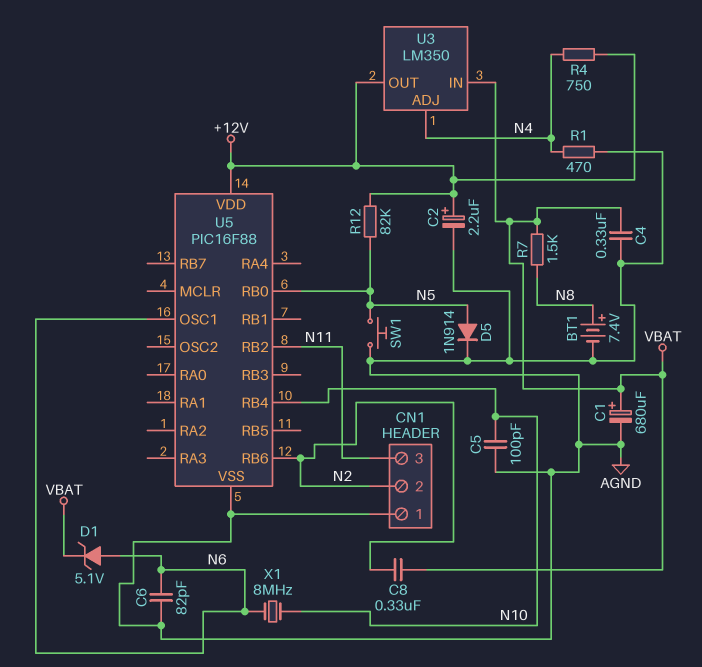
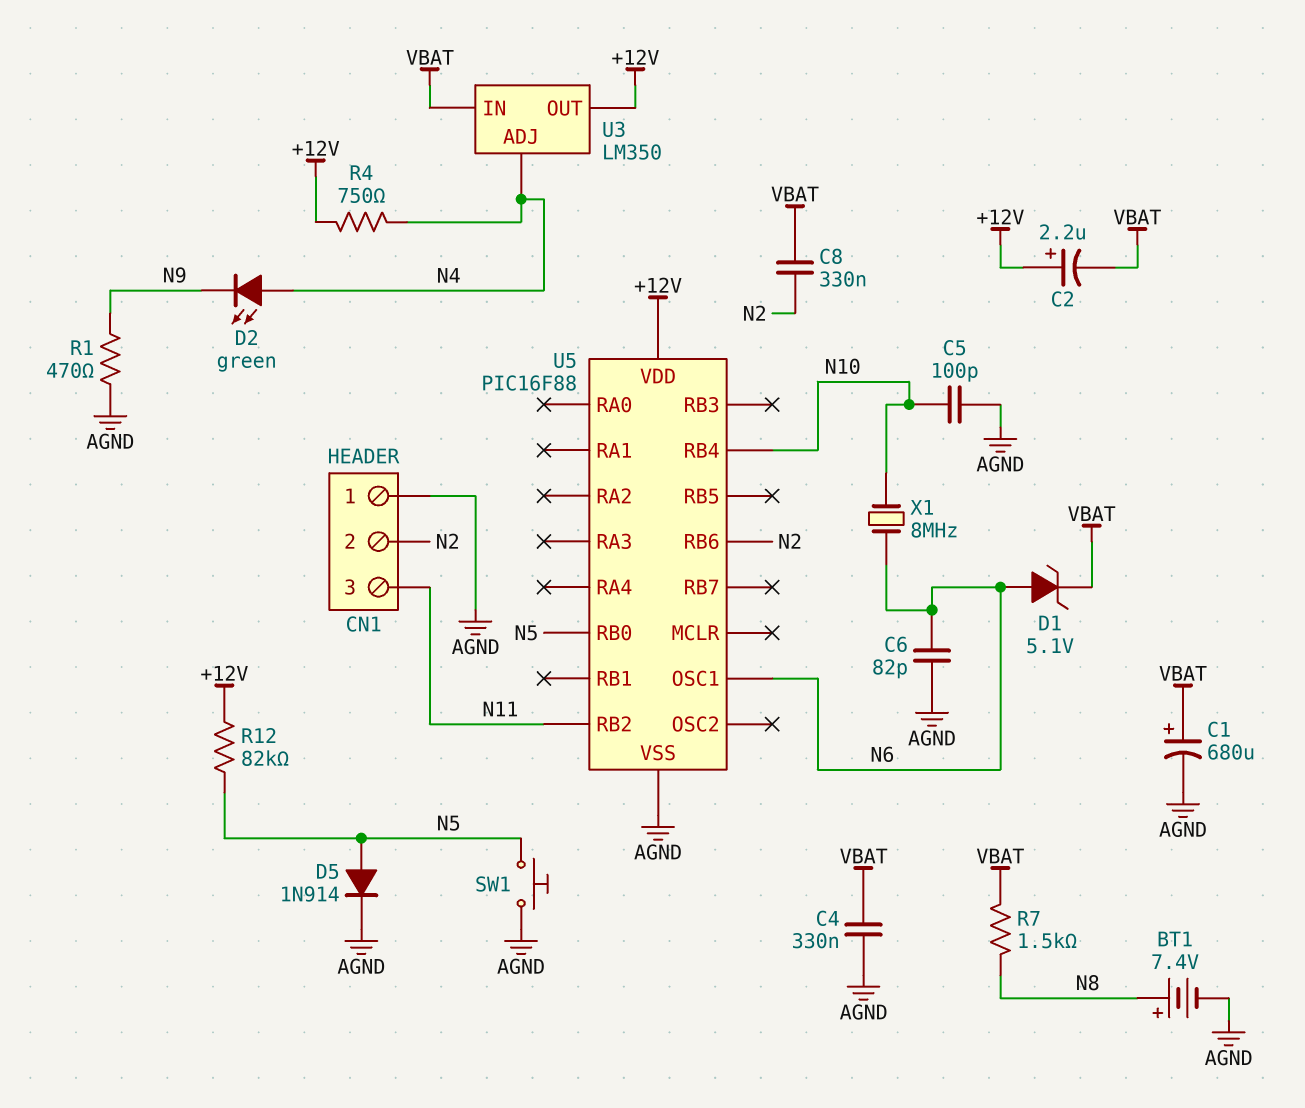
C2: 2.2uF (plus +12V, minus AGND) -> 2.2uF (plus +12V, minus VBAT)
D2: none -> LED green (A N4, K N9)
R1: 470 (AGND, N4) -> 470 (AGND, N9)

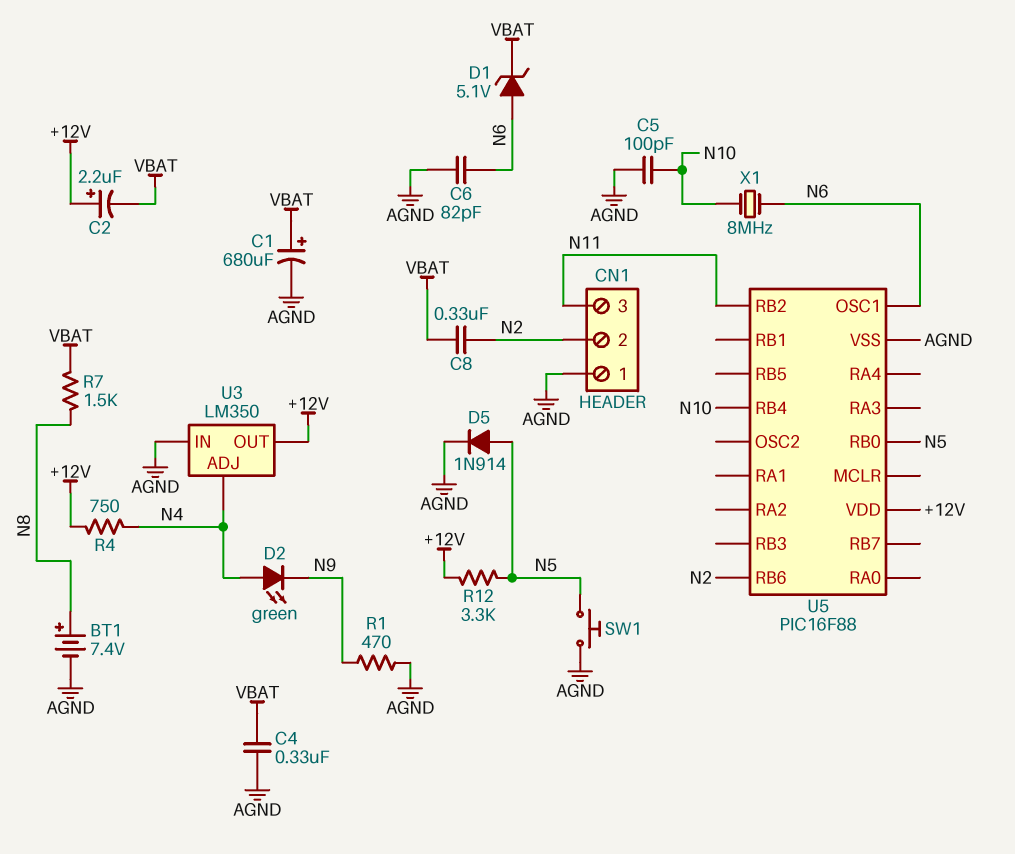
R12: 82k (+12V, N5) -> 3.3k (+12V, N5)
U3 pin IN: VBAT -> AGND

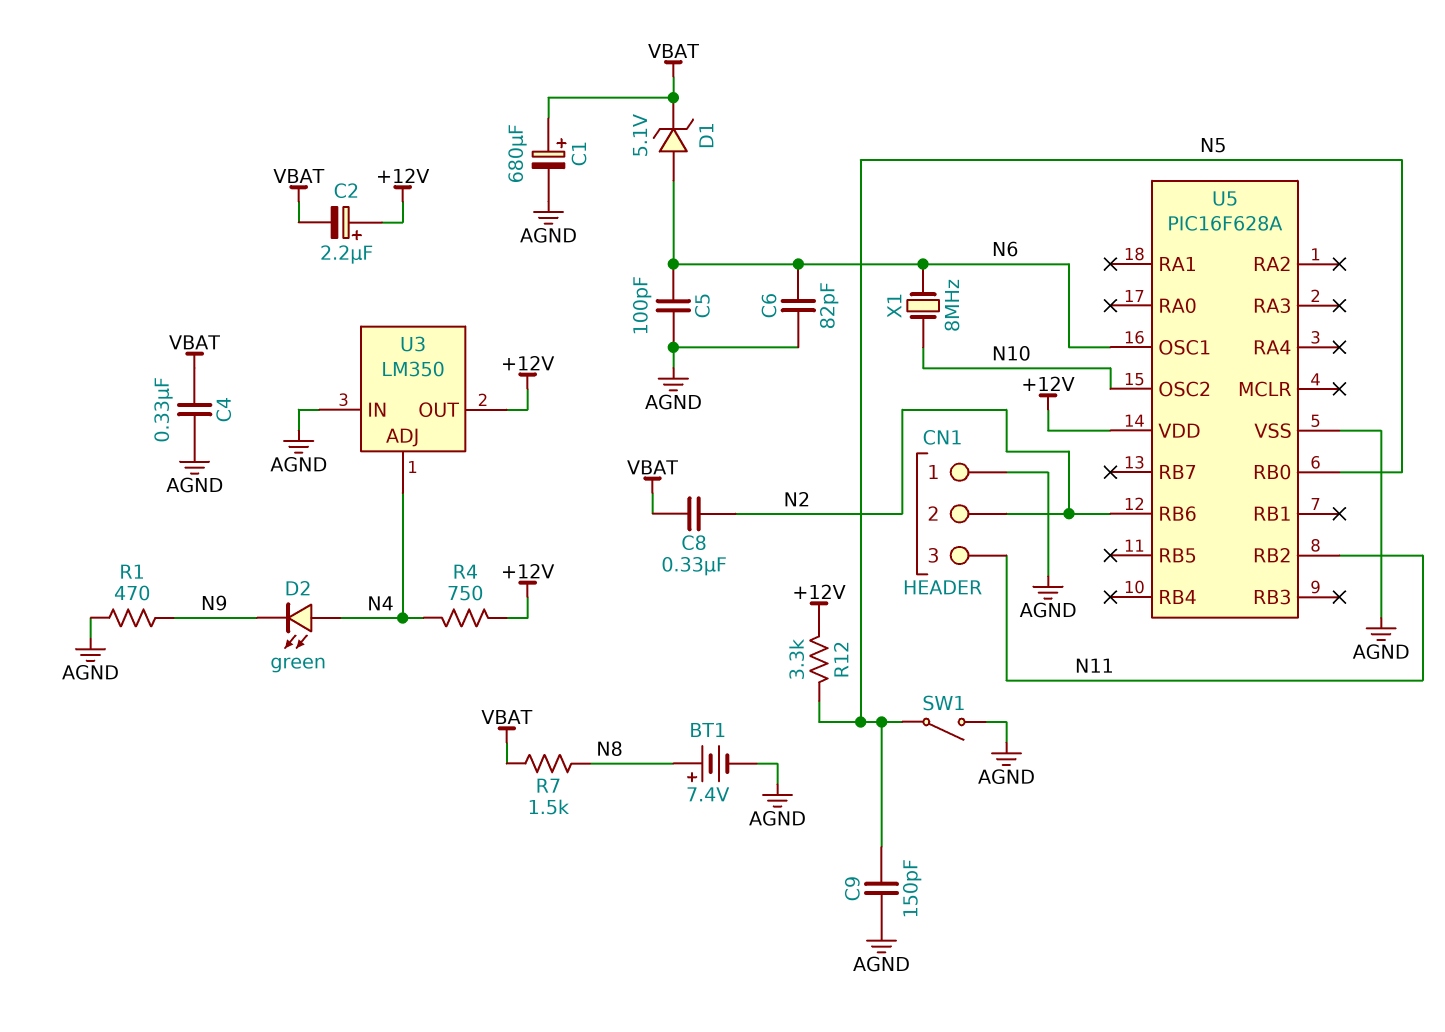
C5: 100pF (AGND, N10) -> 100pF (AGND, N6)
C9: none -> 150pF (AGND, N5)
D5: diode 1N914 (A N5, K AGND) -> none
SW1: button (AGND, N5) -> switch (AGND, N5)
U5: PIC16F88 -> PIC16F628A
U5 pin OSC2: none -> N10
U5 pin RB4: N10 -> none

